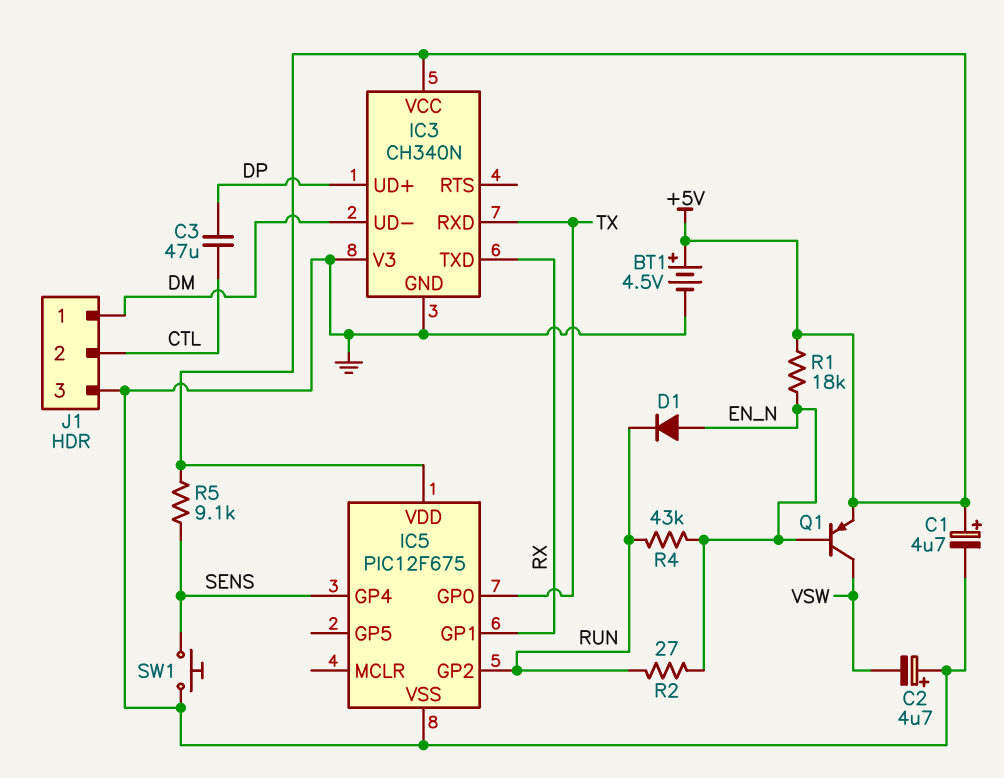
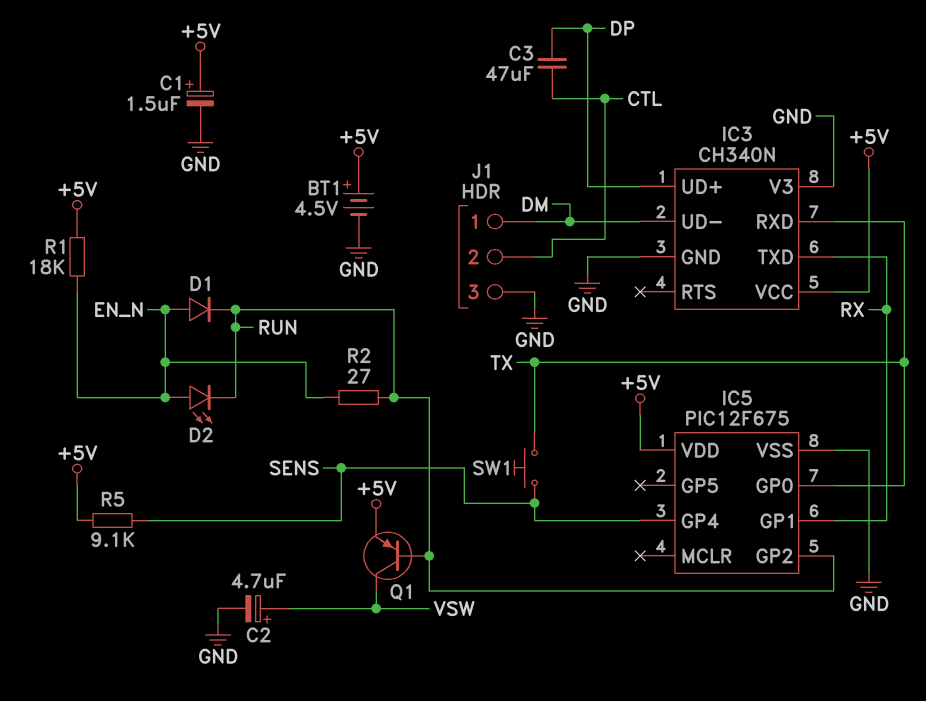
C1: 4.7uF (plus +5V, minus GND) -> 1.5uF (plus +5V, minus GND)
C2: 4.7uF (plus GND, minus VSW) -> 4.7uF (plus VSW, minus GND)
D2: none -> LED (A EN_N, K RUN)
Q1: PNP (B EN_N, C VSW, E +5V) -> PNP (B RUN, C VSW, E +5V)
R4: 43k (EN_N, RUN) -> none
SW1: button (GND, SENS) -> button (SENS, TX)

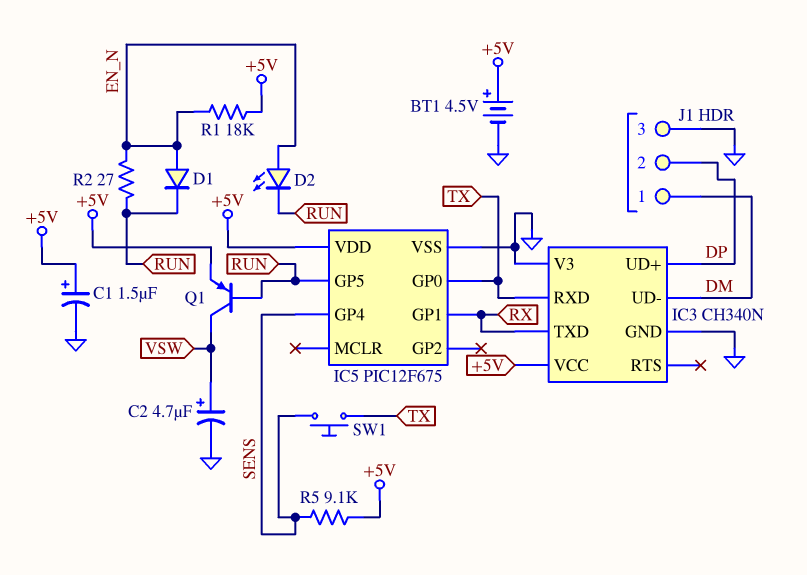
C3: 47uF (CTL, DP) -> none
IC5 pin GP2: RUN -> none
IC5 pin GP5: none -> RUN
J1 pin 2: CTL -> DP

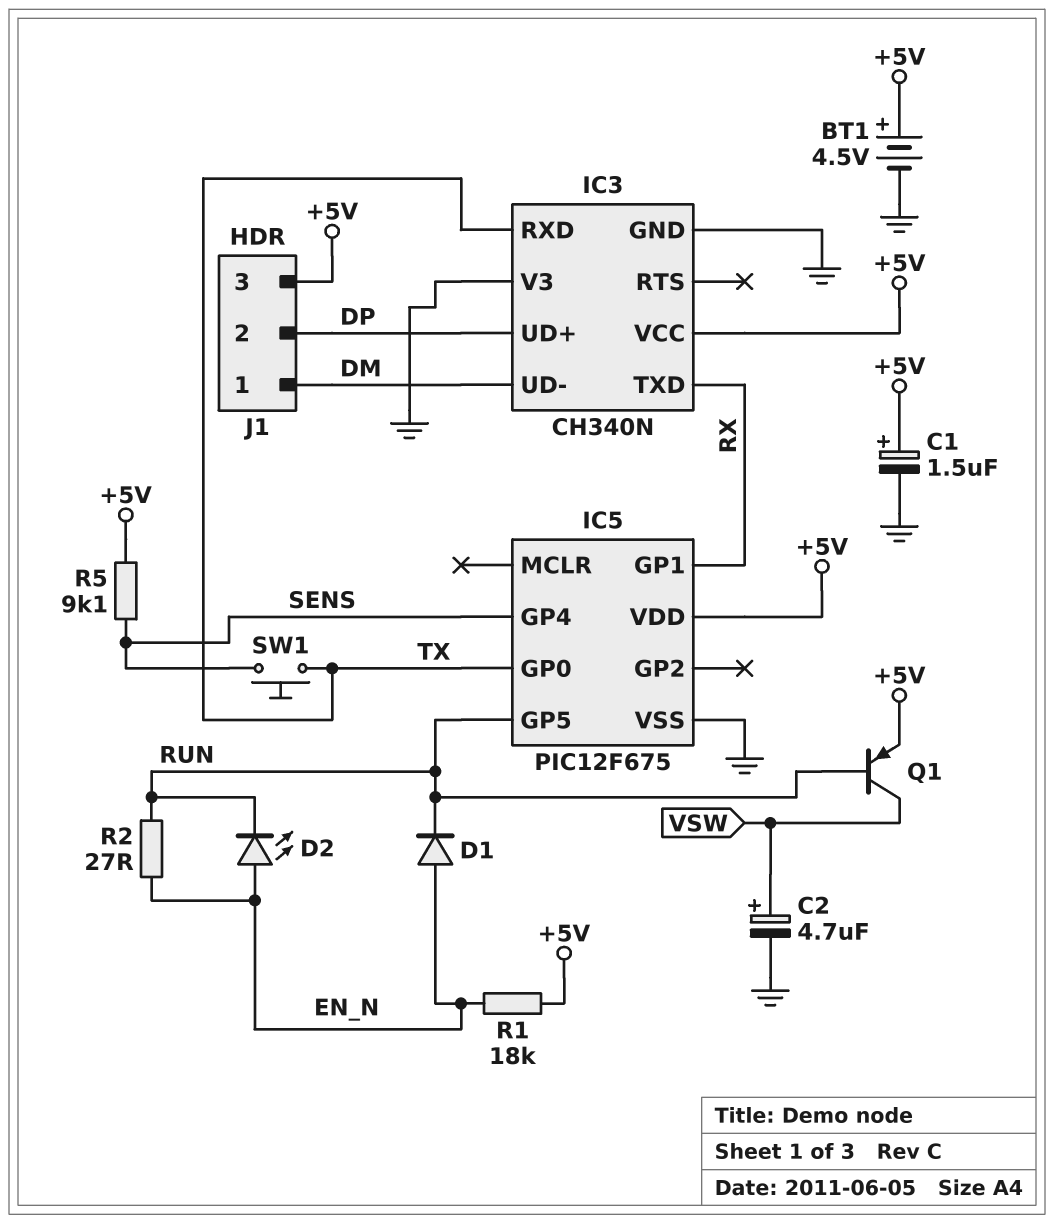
J1 pin 3: GND -> +5V

